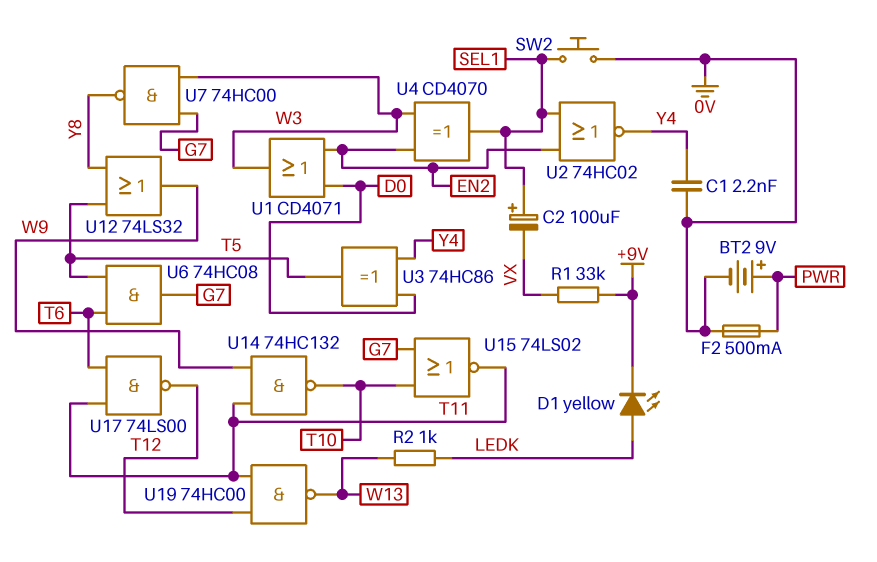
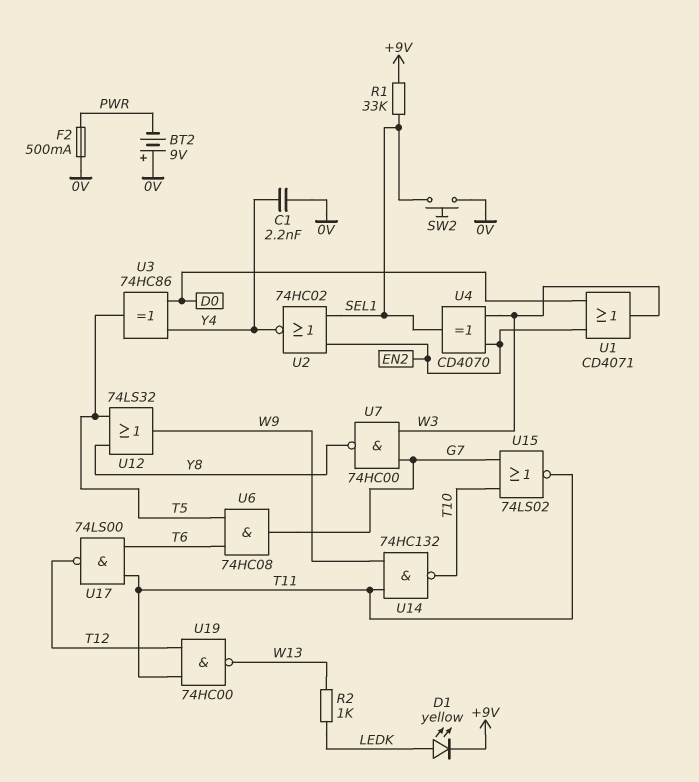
BT2: 9V (plus PWR, minus 0V) -> 9V (plus 0V, minus PWR)
C2: 100uF (plus SEL1, minus VX) -> none
R1: 33k (+9V, VX) -> 33k (+9V, SEL1)

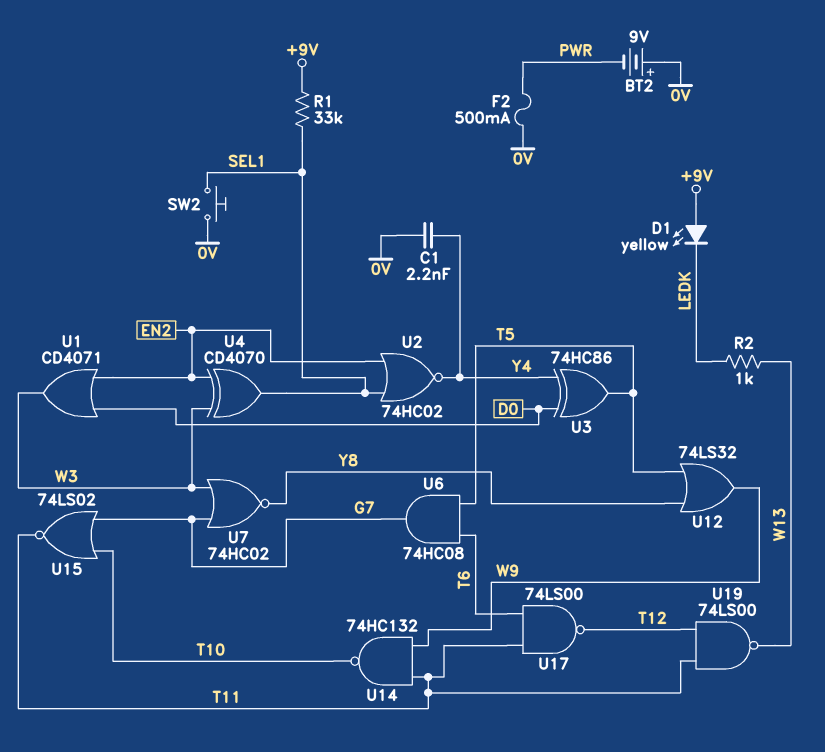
D1: LED yellow (A LEDK, K +9V) -> LED yellow (A +9V, K LEDK)
U7: NAND 74HC00 (in G7, in W3, out Y8) -> NOR 74HC02 (in G7, in W3, out Y8)
U19: NAND 74HC00 (in T11, in T12, out W13) -> NAND 74LS00 (in T11, in T12, out W13)

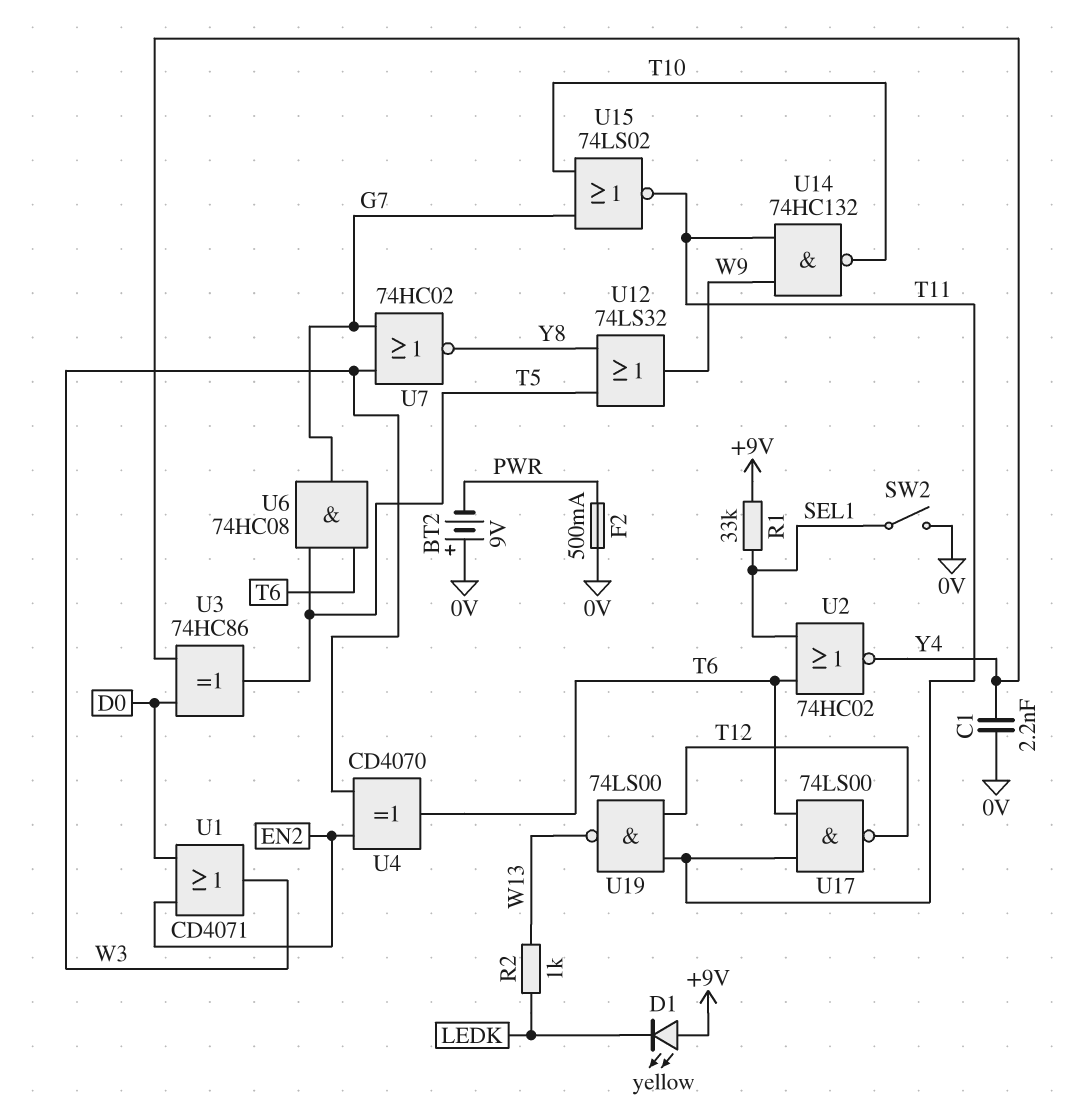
SW2: button (0V, SEL1) -> switch (0V, SEL1)
U2: NOR 74HC02 (in EN2, in SEL1, out Y4) -> NOR 74HC02 (in SEL1, in T6, out Y4)
U4: XOR CD4070 (in EN2, in W3, out SEL1) -> XOR CD4070 (in EN2, in W3, out T6)

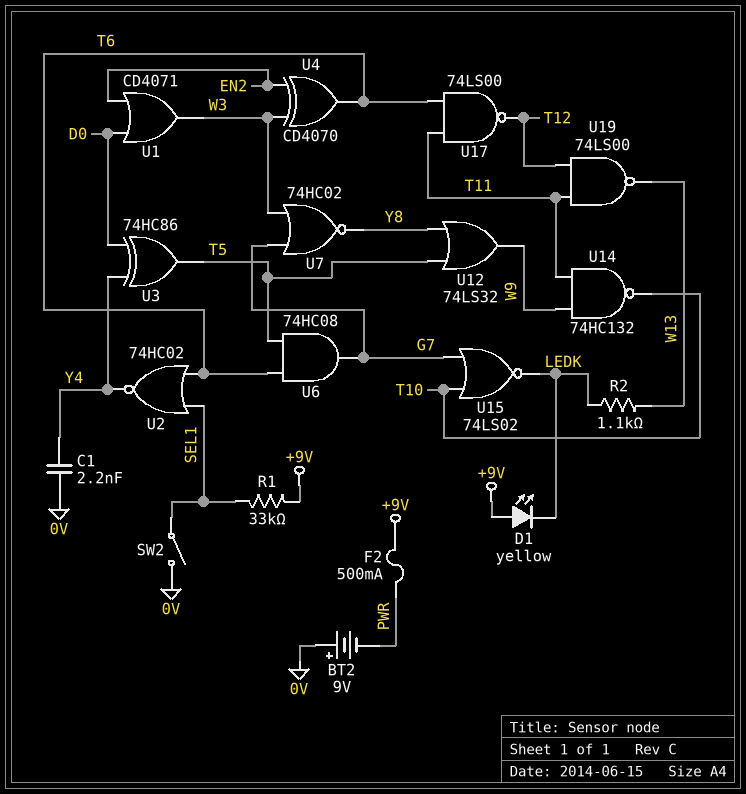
F2: 500mA (0V, PWR) -> 500mA (+9V, PWR)
R2: 1k (LEDK, W13) -> 1.1k (LEDK, W13)
U15: NOR 74LS02 (in G7, in T10, out T11) -> NOR 74LS02 (in G7, in T10, out LEDK)

